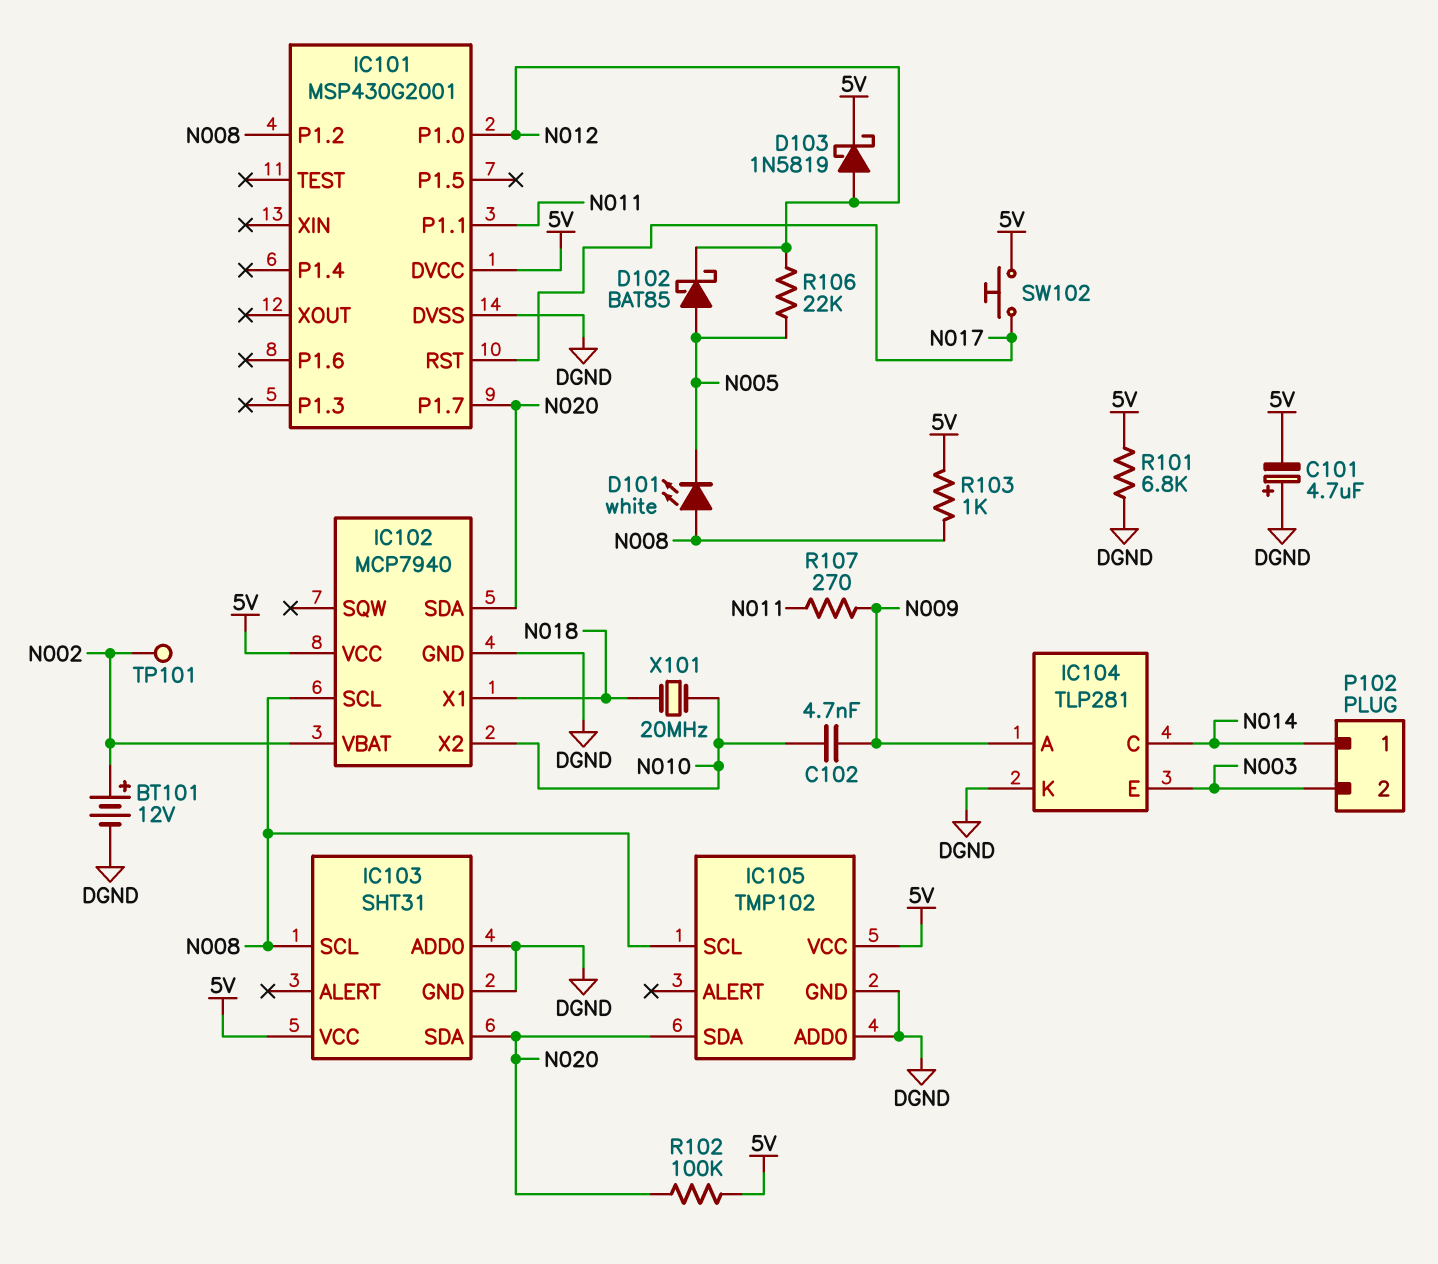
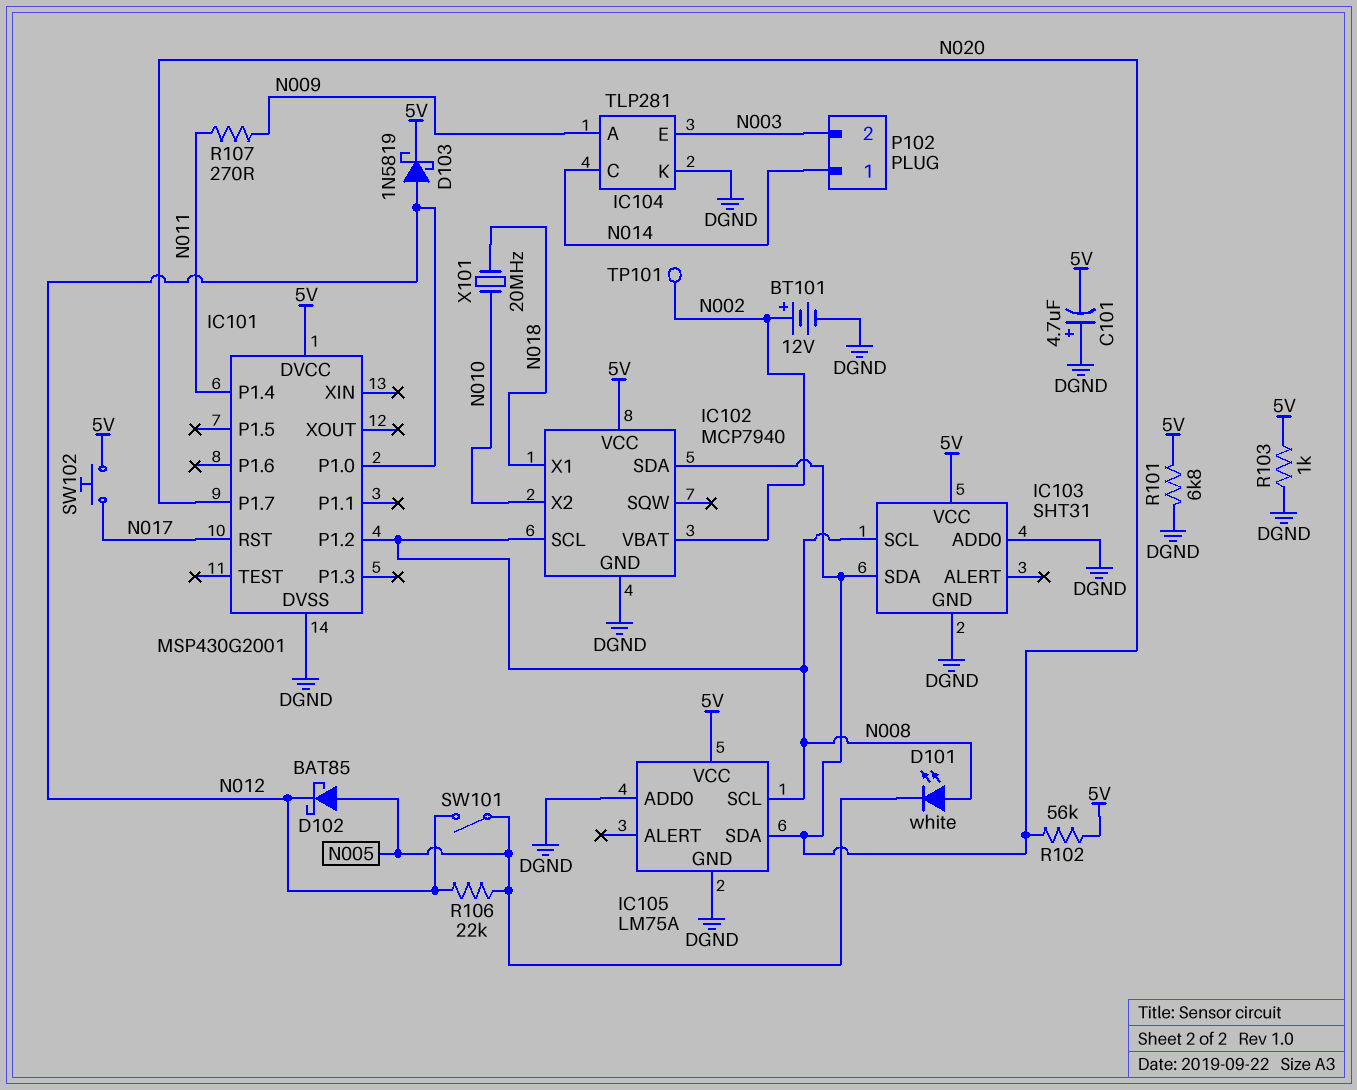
C102: 4.7nF (N009, N010) -> none
IC101 pin P1.1: N011 -> none
IC101 pin P1.4: none -> N011
IC105: TMP102 -> LM75A
R102: 100k (5V, N020) -> 56k (5V, N020)
R103: 1k (5V, N008) -> 1k (5V, DGND)
SW101: none -> switch (N005, N012)

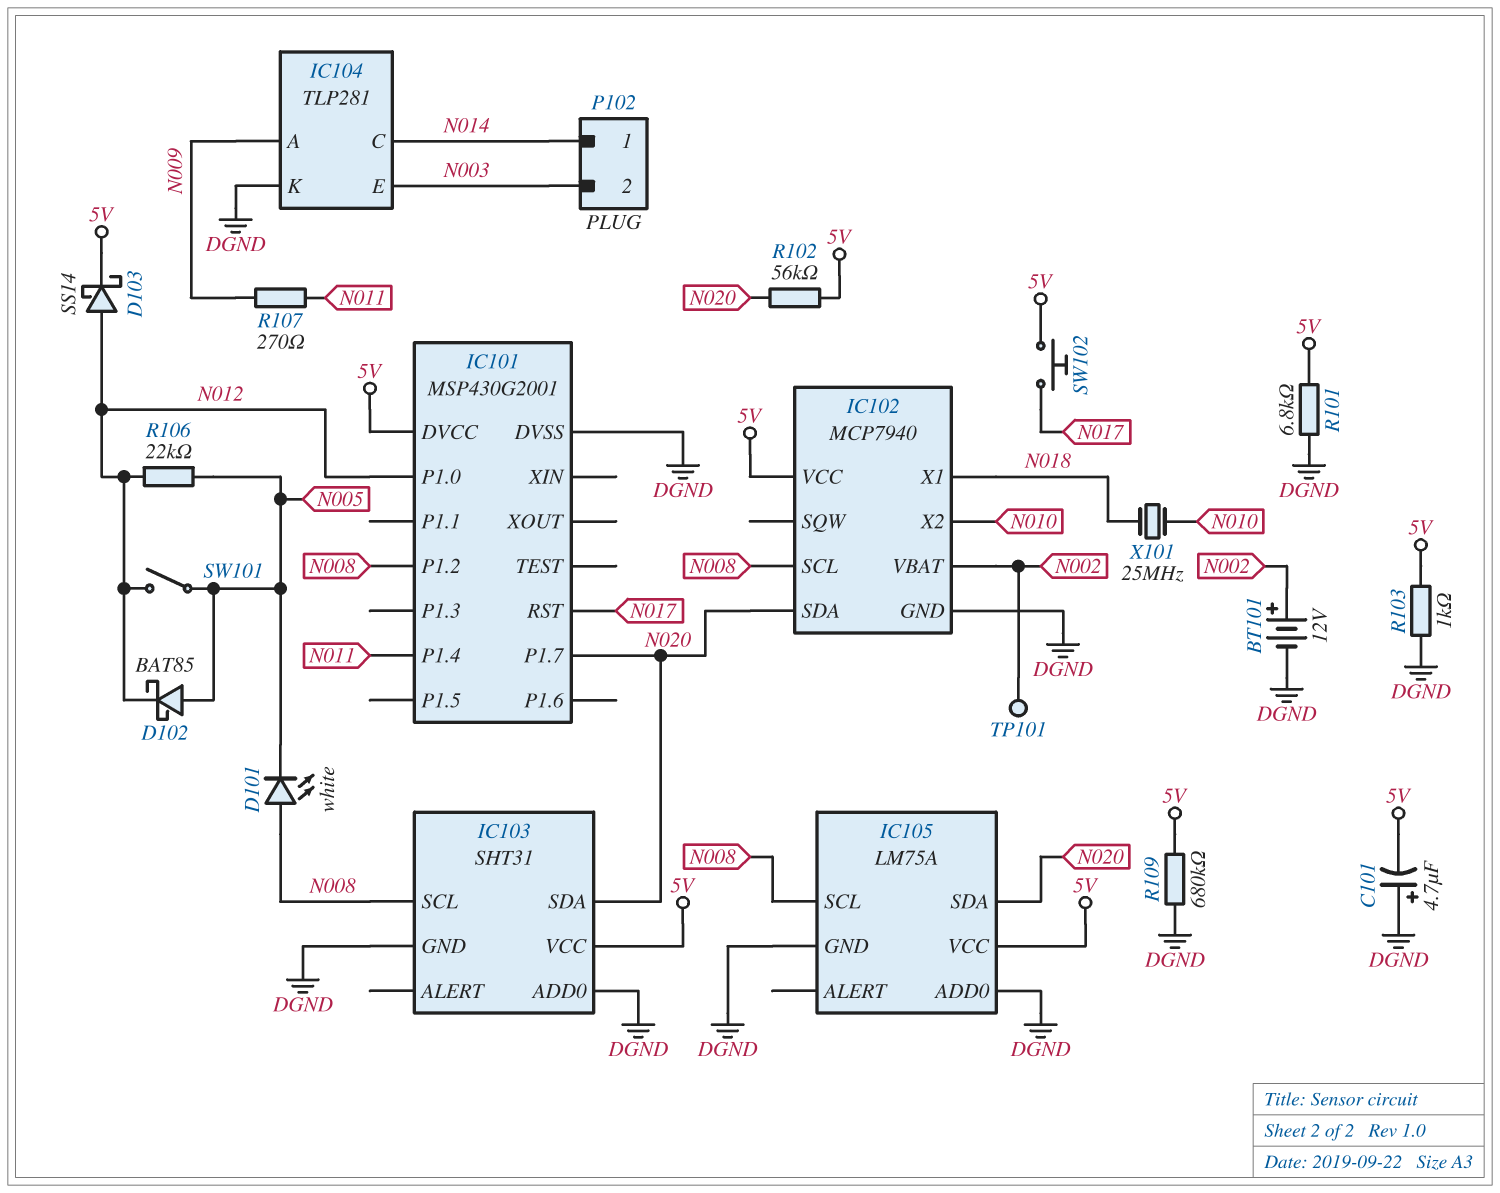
D103: schottky 1N5819 (A N012, K 5V) -> schottky SS14 (A N012, K 5V)
R109: none -> 680k (5V, DGND)
X101: 20MHz (N010, N018) -> 25MHz (N010, N018)

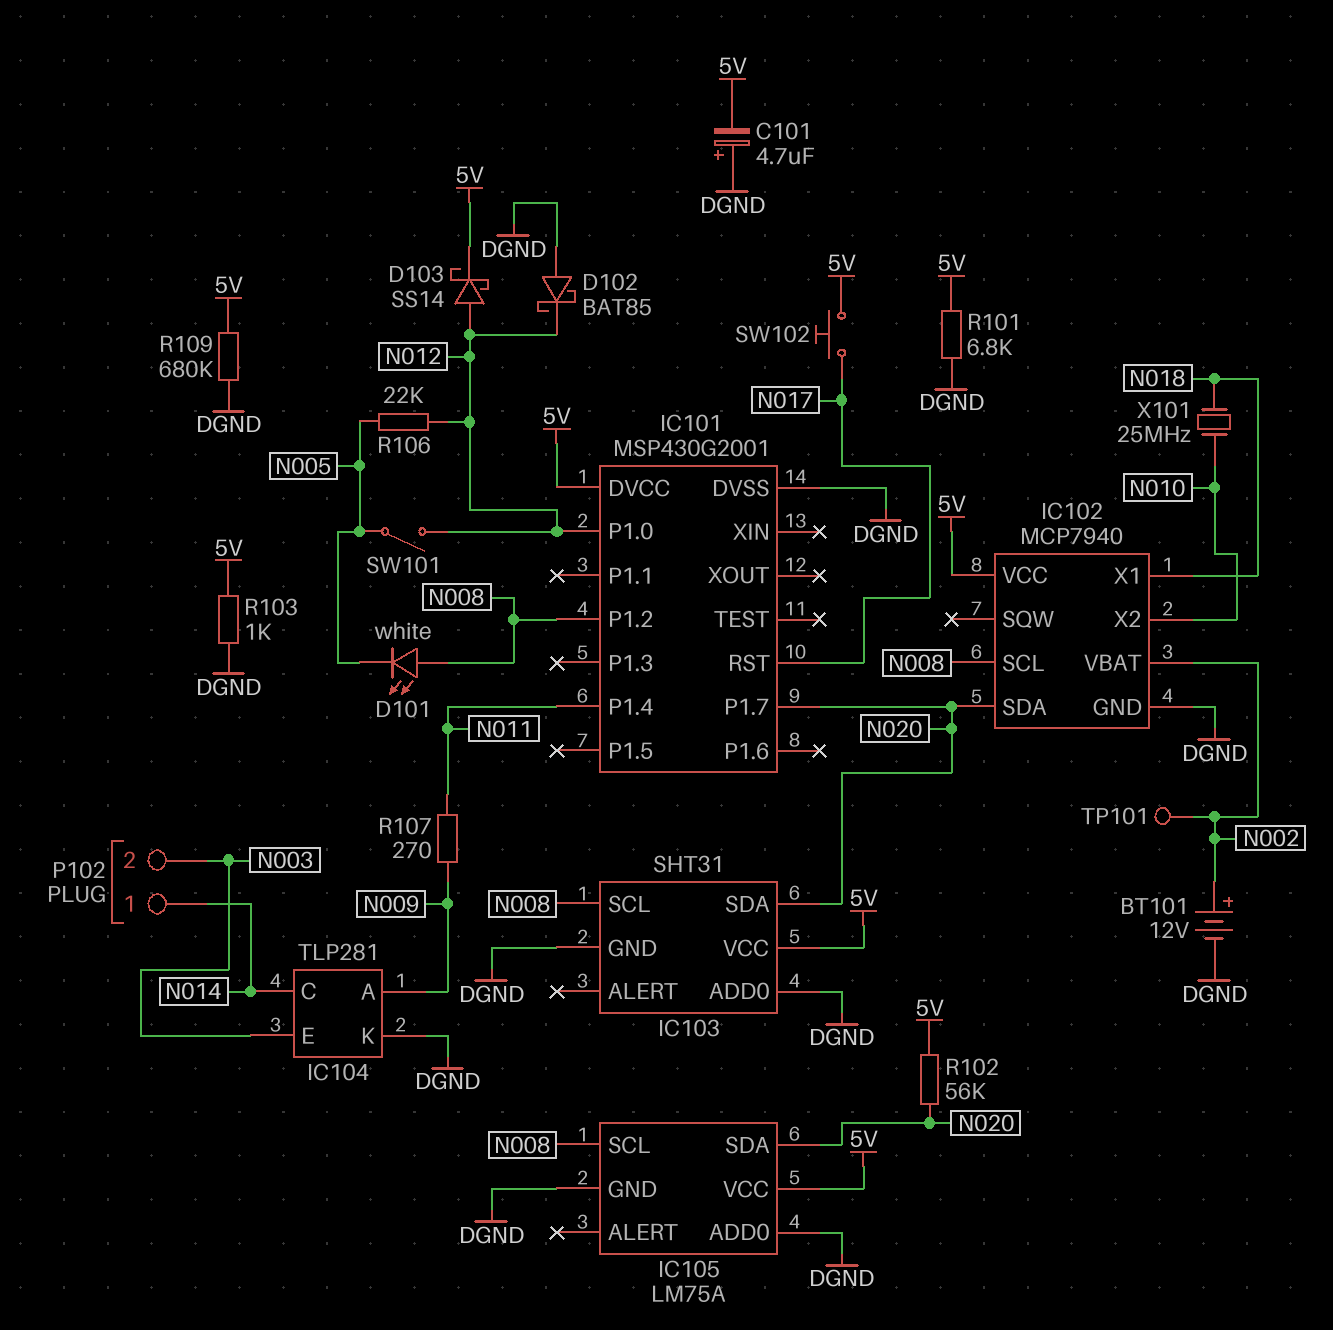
D102: schottky BAT85 (A N005, K N012) -> schottky BAT85 (A DGND, K N012)

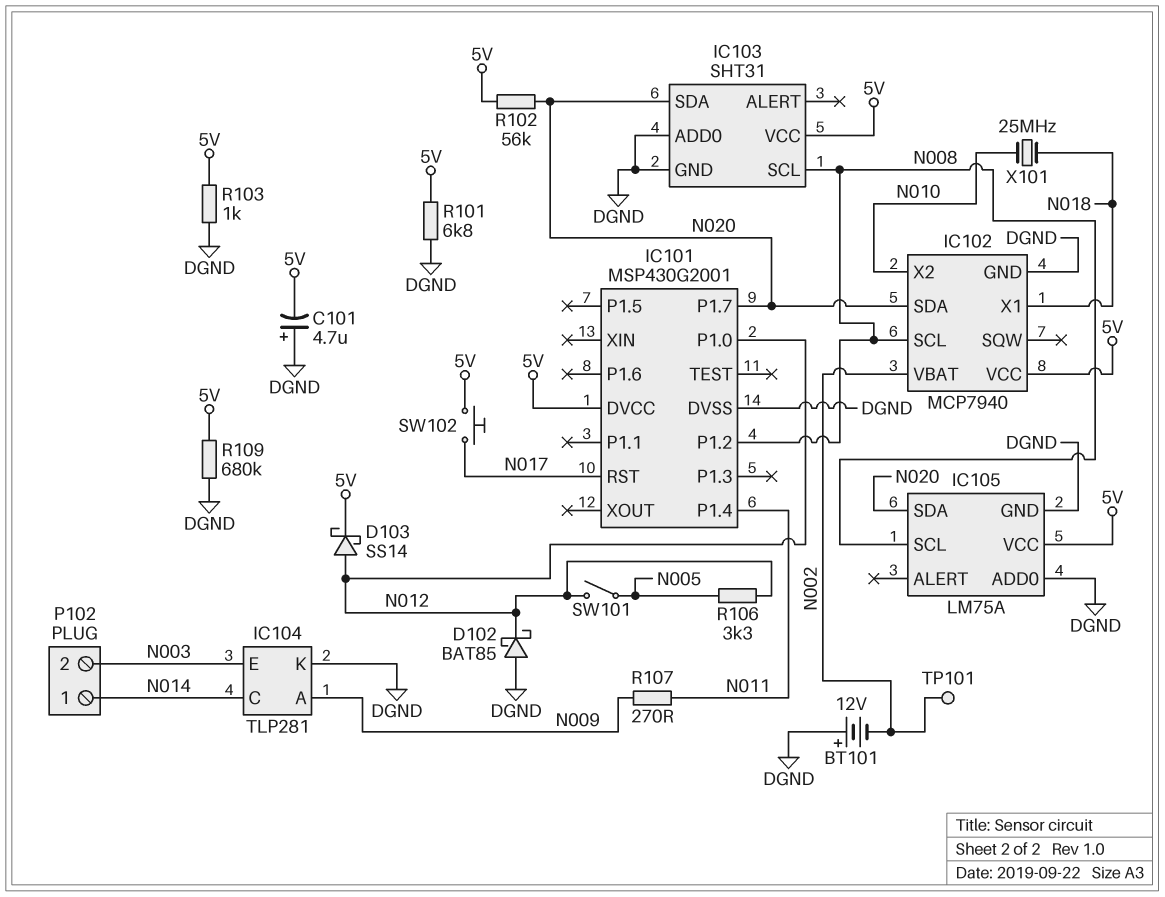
BT101: 12V (plus N002, minus DGND) -> 12V (plus DGND, minus N002)
D101: LED white (A N008, K N005) -> none
R106: 22k (N005, N012) -> 3.3k (N005, N012)

